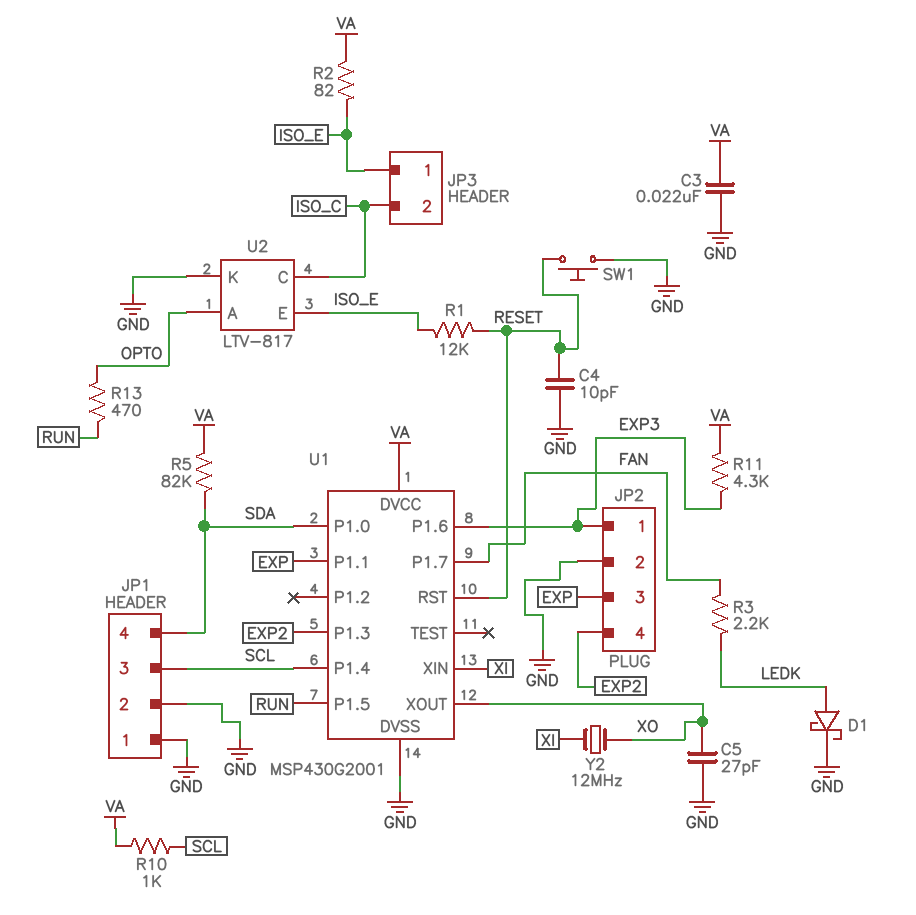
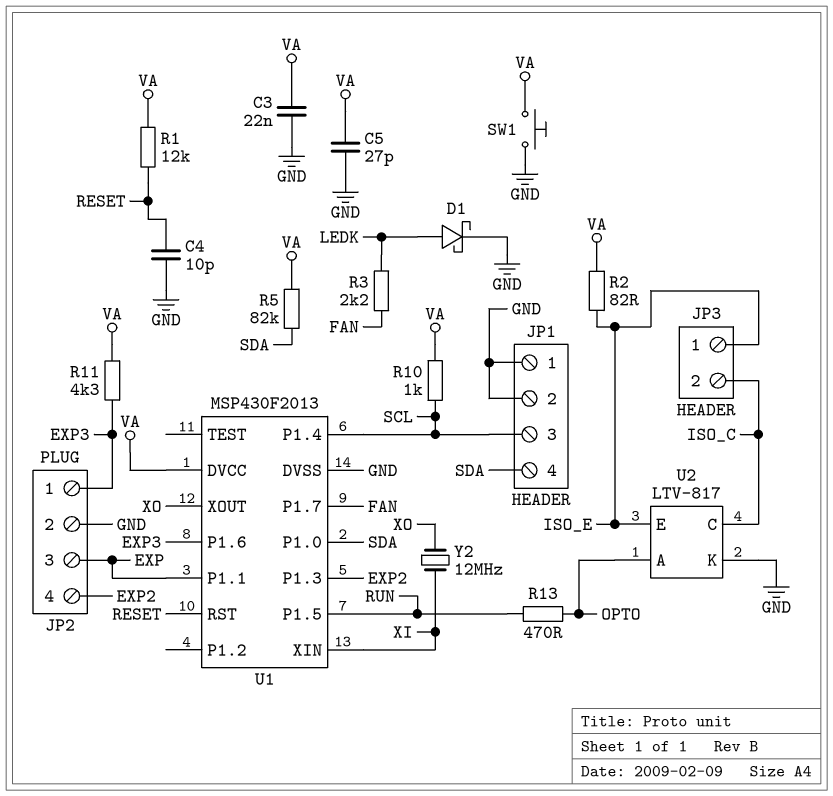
C5: 27pF (GND, XO) -> 27pF (GND, VA)
R1: 12k (ISO_E, RESET) -> 12k (RESET, VA)
SW1: button (GND, RESET) -> button (GND, VA)
U1: MSP430G2001 -> MSP430F2013

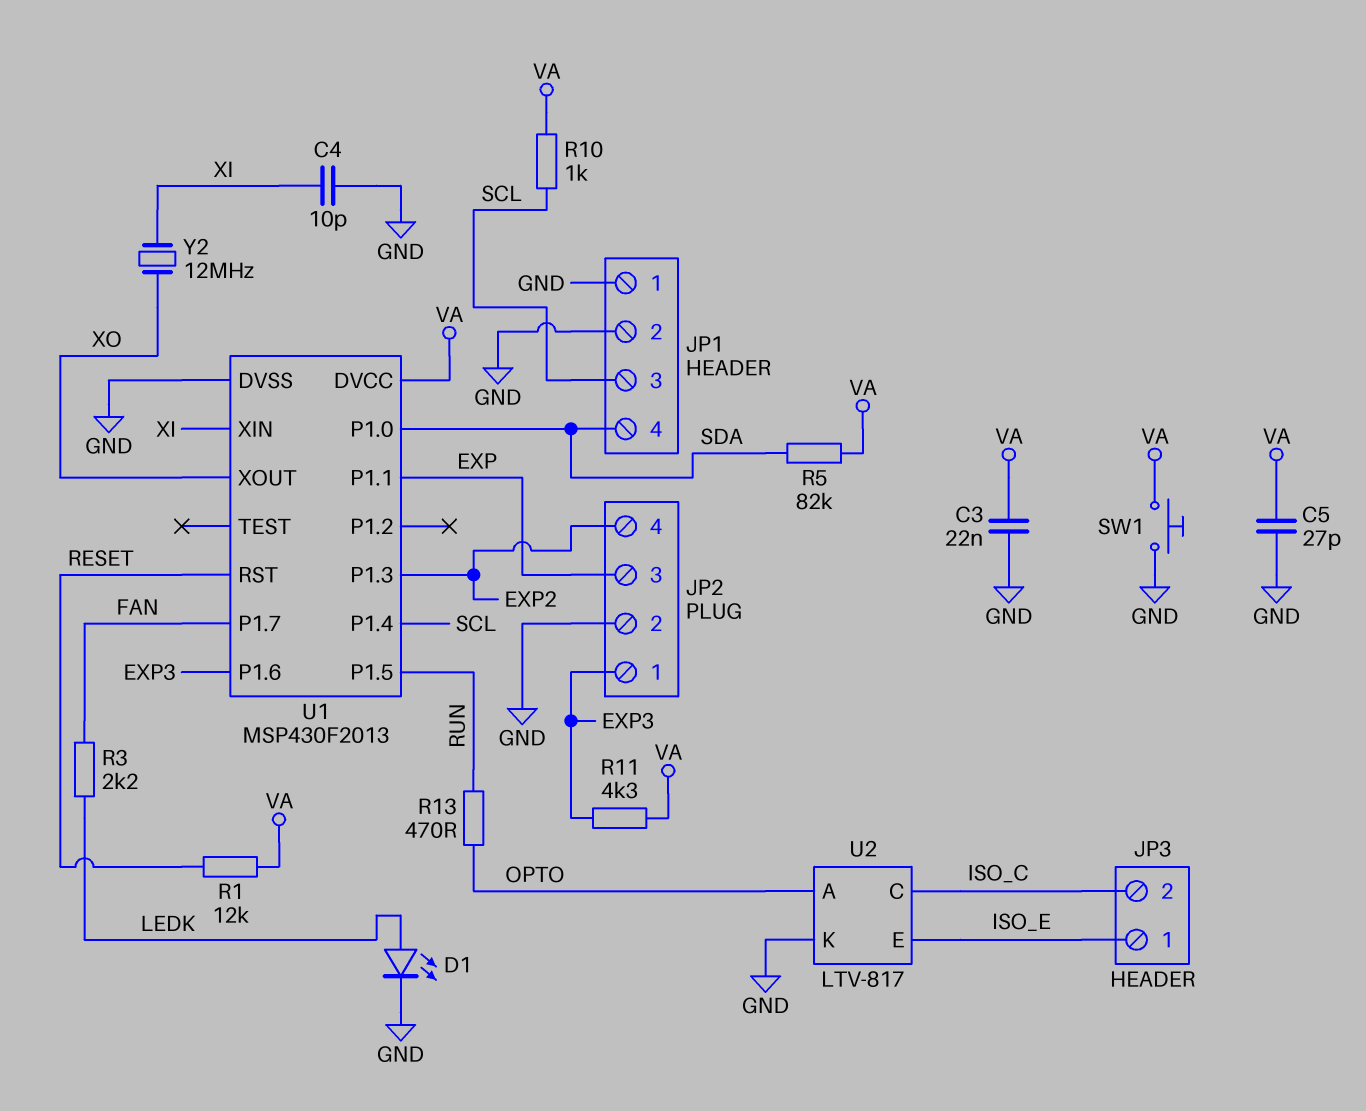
C4: 10pF (GND, RESET) -> 10pF (GND, XI)
D1: schottky (A LEDK, K GND) -> LED (A LEDK, K GND)
R2: 82 (ISO_E, VA) -> none

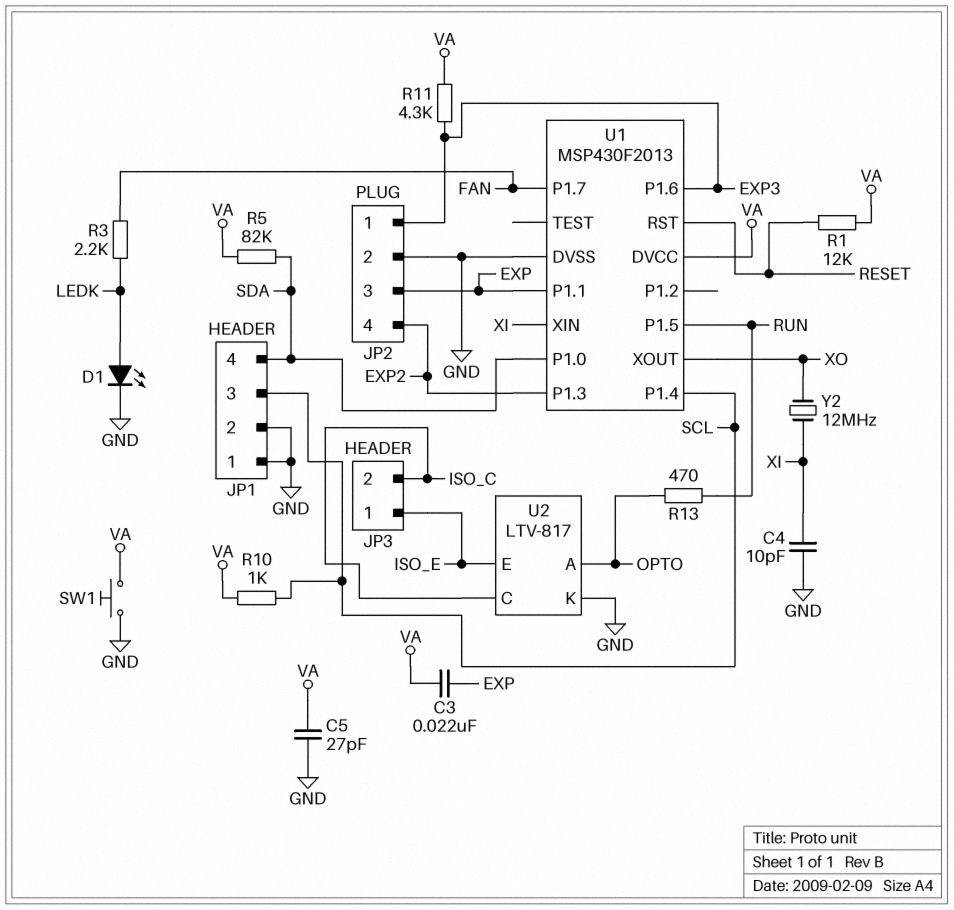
C3: 22nF (GND, VA) -> 22nF (EXP, VA)

